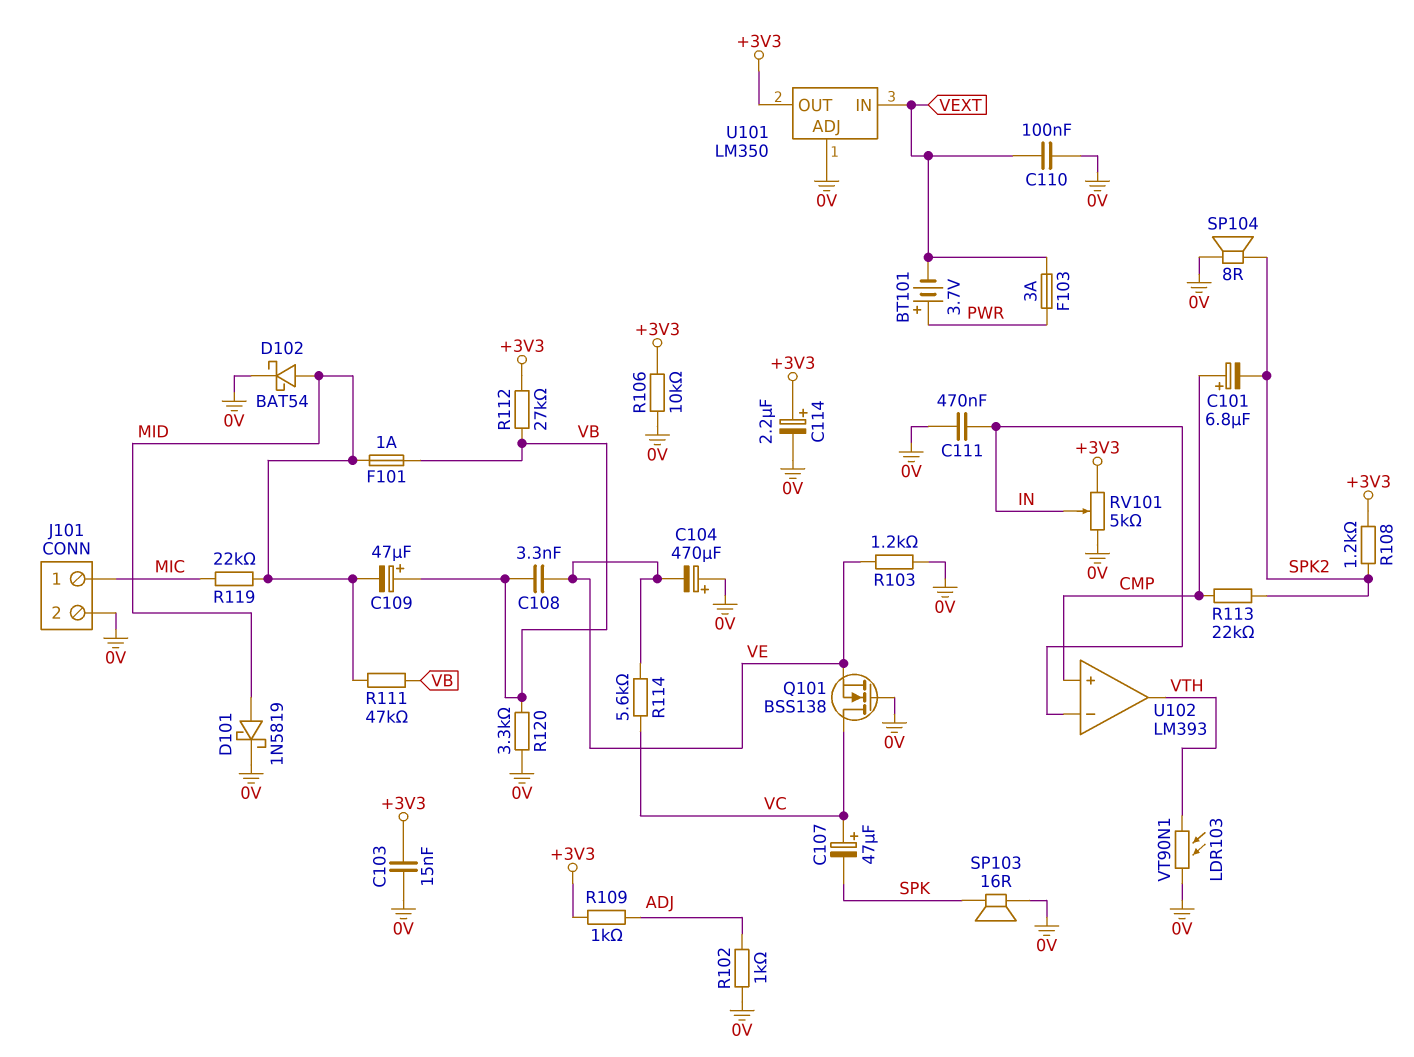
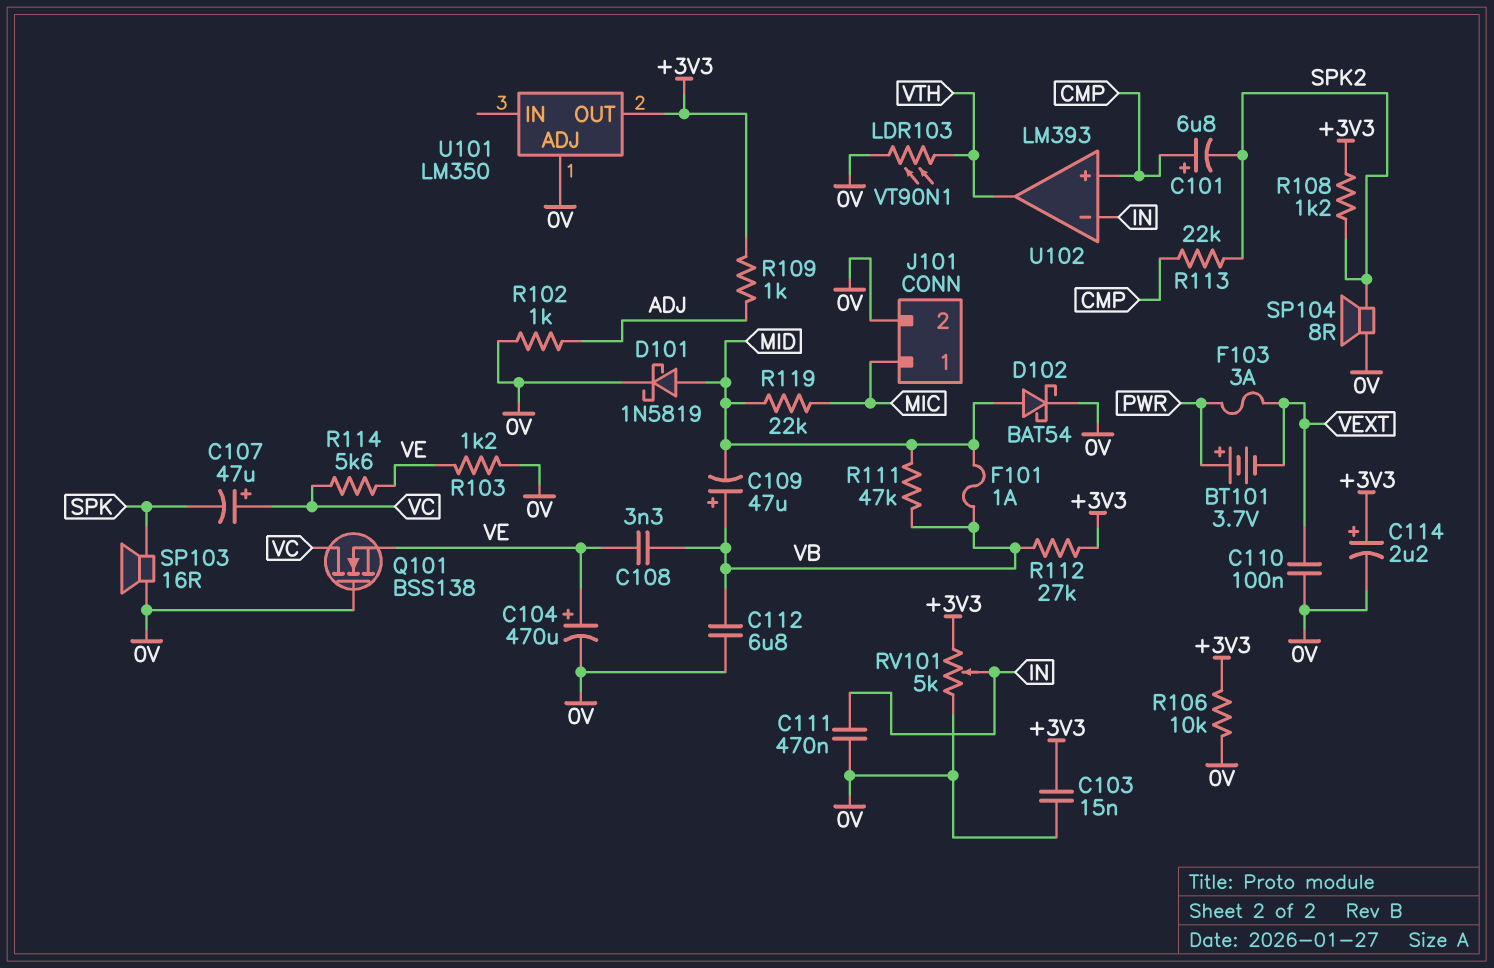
C104: 470uF (plus 0V, minus VE) -> 470uF (plus VE, minus 0V)
C112: none -> 6.8uF (0V, VB)
R120: 3.3k (0V, VB) -> none
U101 pin IN: VEXT -> none

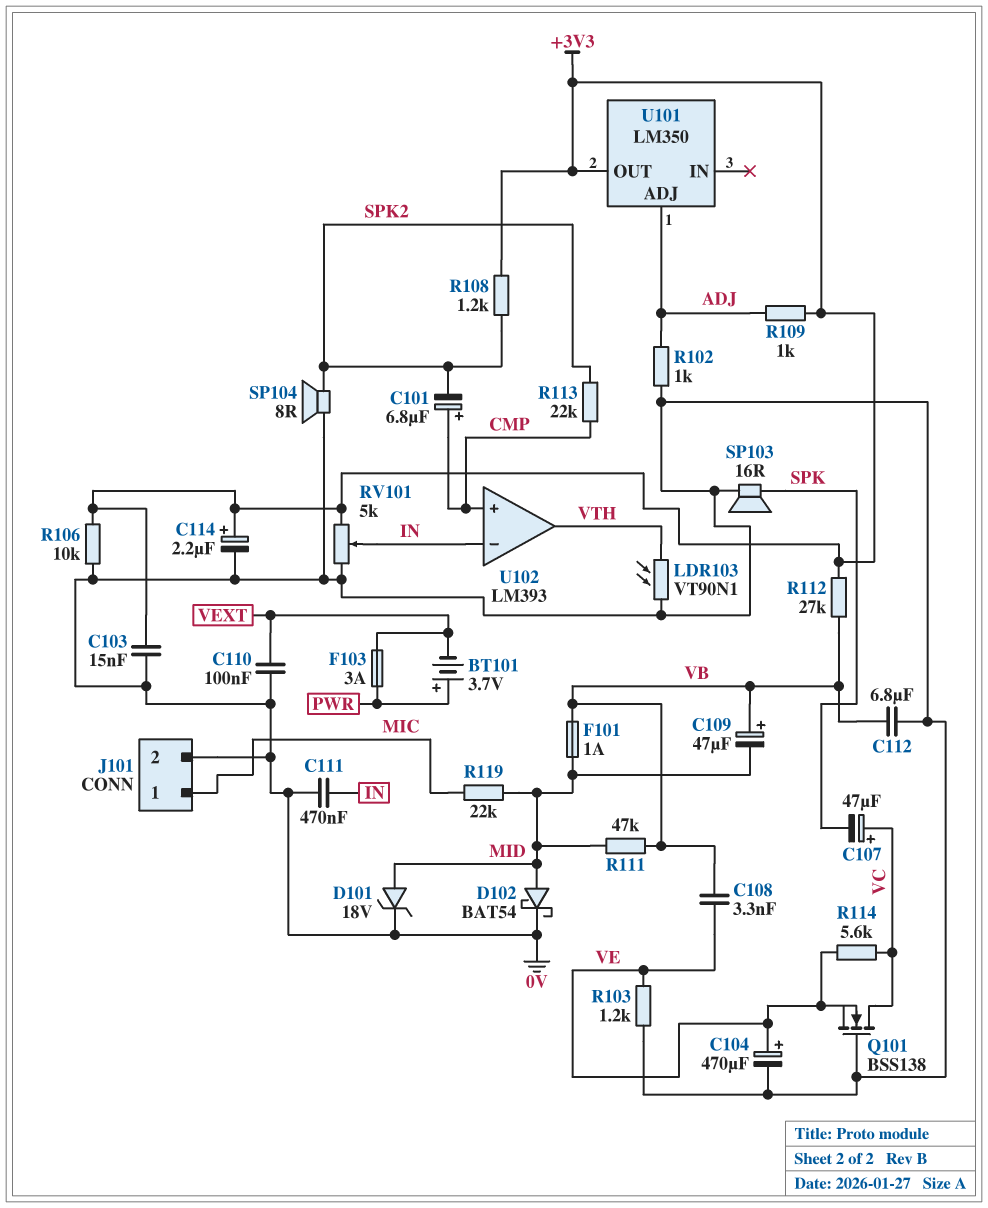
D101: schottky 1N5819 (A MID, K 0V) -> zener 18V (A MID, K 0V)
U101 pin ADJ: 0V -> ADJ

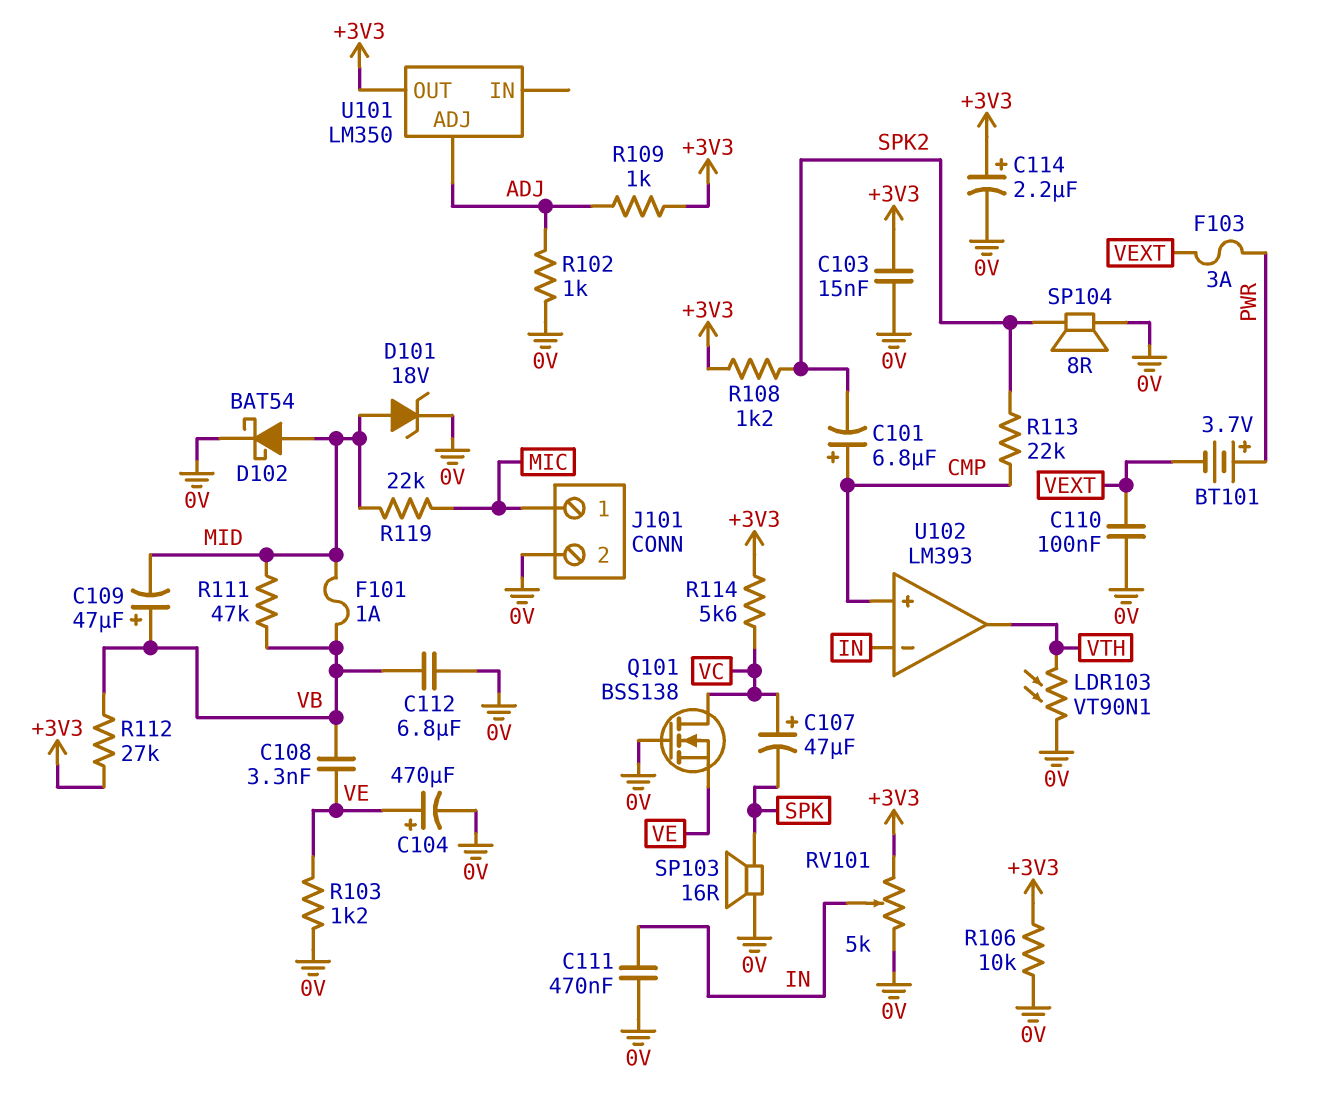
R114: 5.6k (VC, VE) -> 5.6k (+3V3, VC)

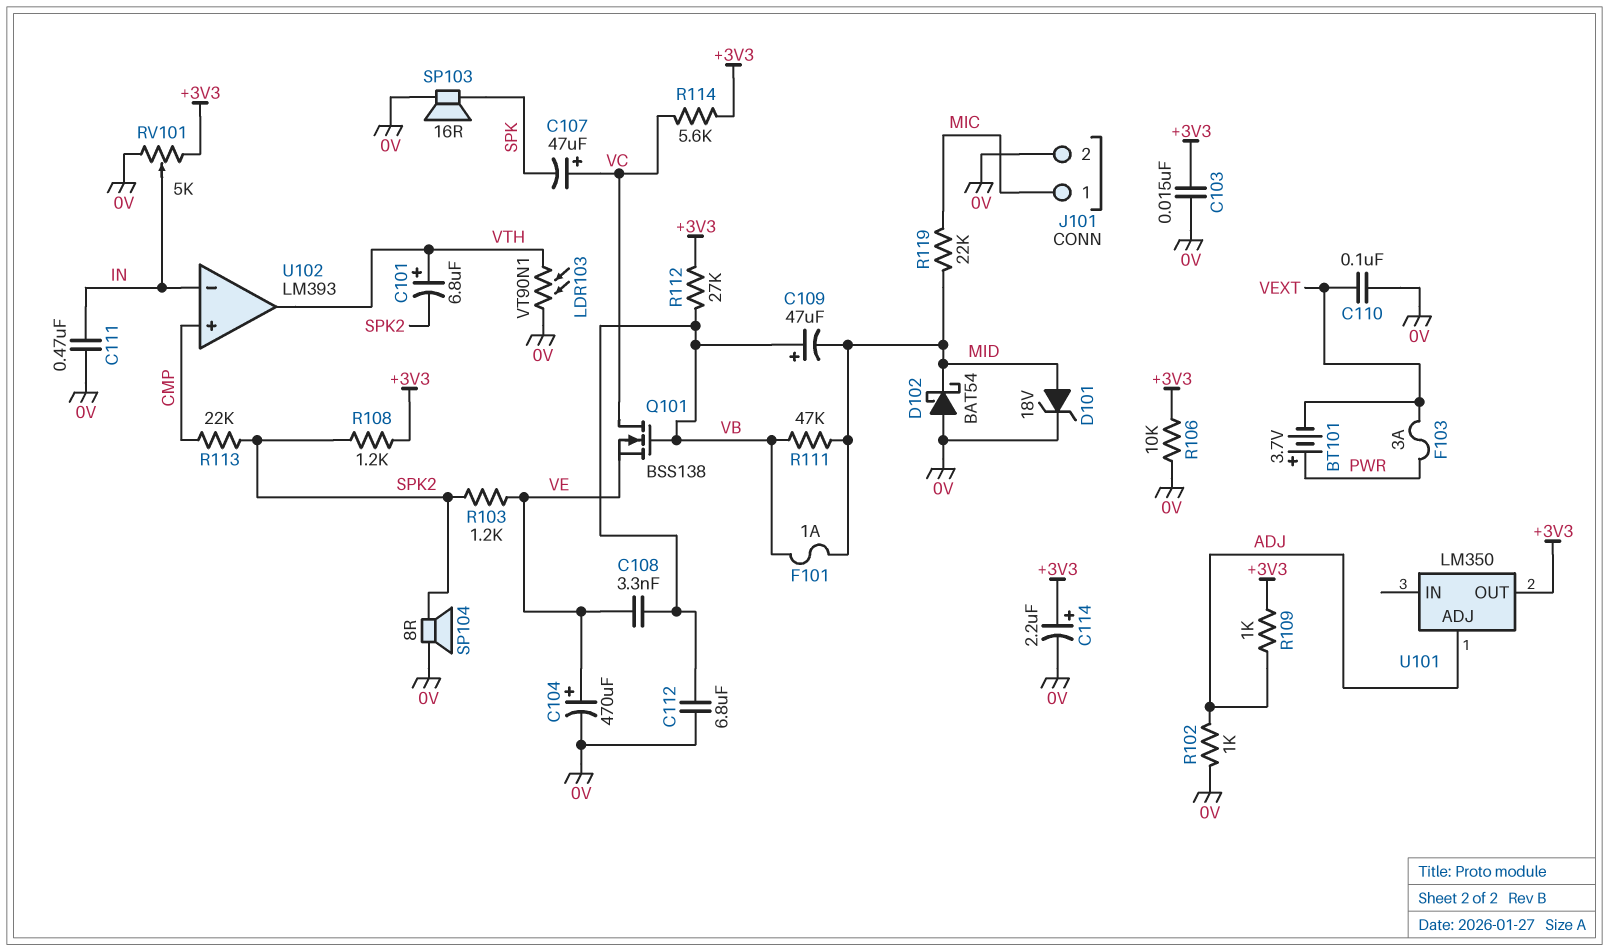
C101: 6.8uF (plus CMP, minus SPK2) -> 6.8uF (plus VTH, minus SPK2)
D102: schottky BAT54 (A MID, K 0V) -> schottky BAT54 (A 0V, K MID)
Q101: NMOS BSS138 (G 0V, D VC, S VE) -> NMOS BSS138 (G VB, D VC, S VE)
R103: 1.2k (0V, VE) -> 1.2k (SPK2, VE)

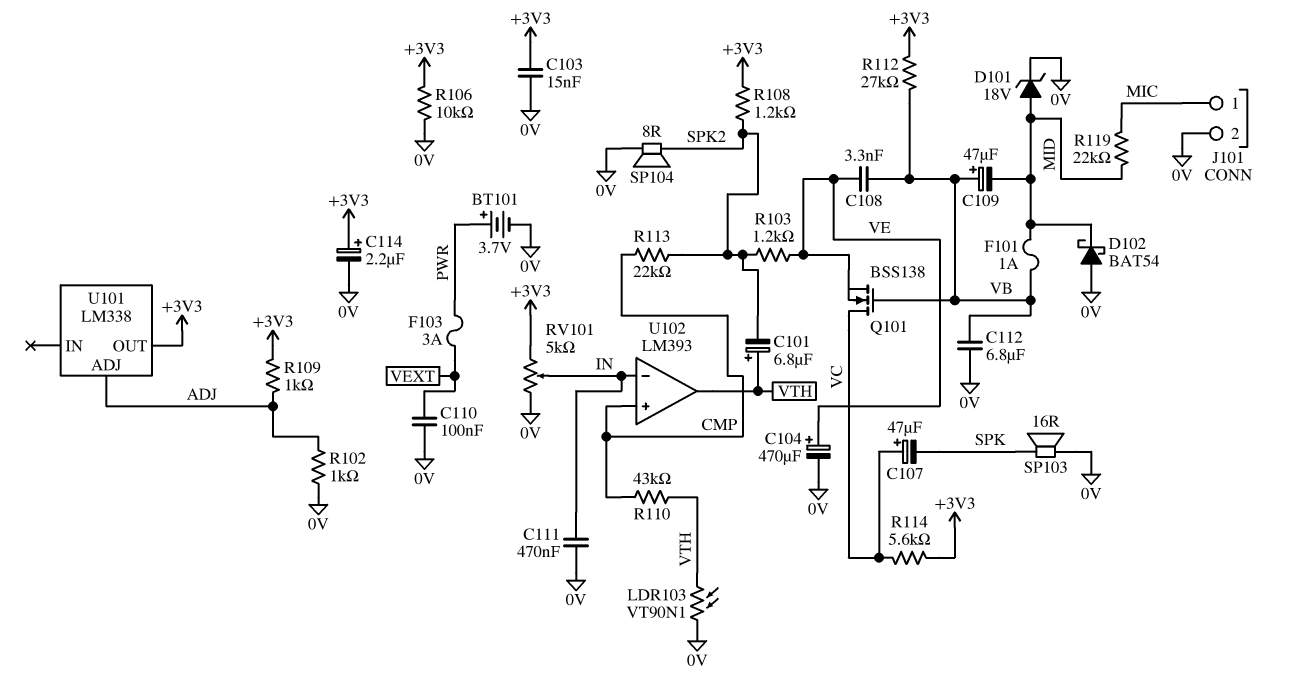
BT101: 3.7V (plus PWR, minus VEXT) -> 3.7V (plus PWR, minus 0V)
R110: none -> 43k (CMP, VTH)
R111: 47k (MID, VB) -> none
U101: LM350 -> LM338

